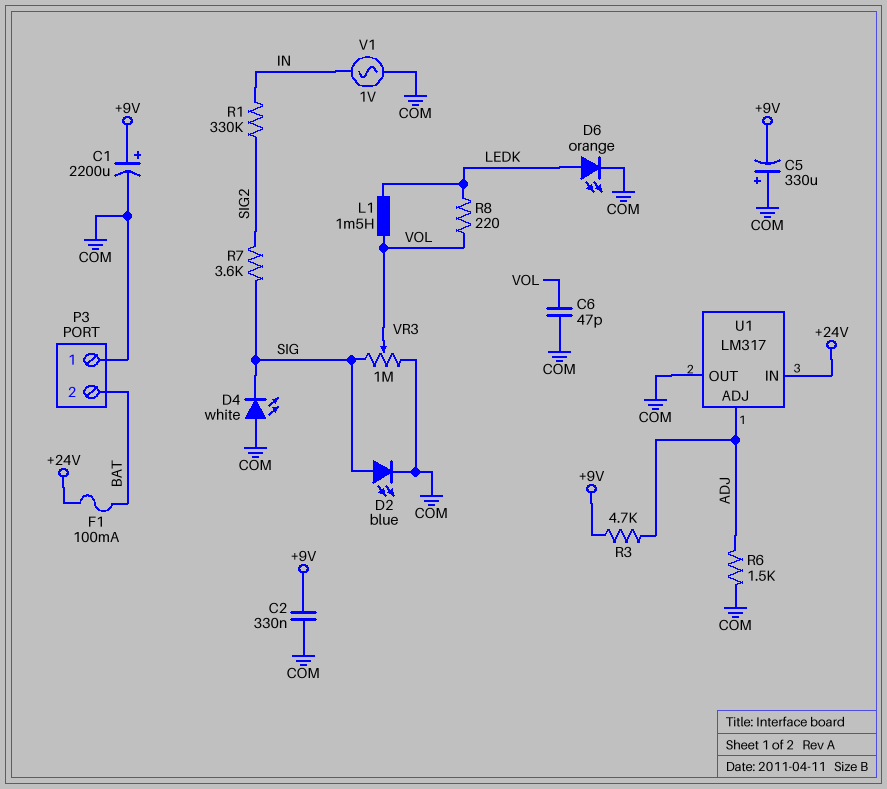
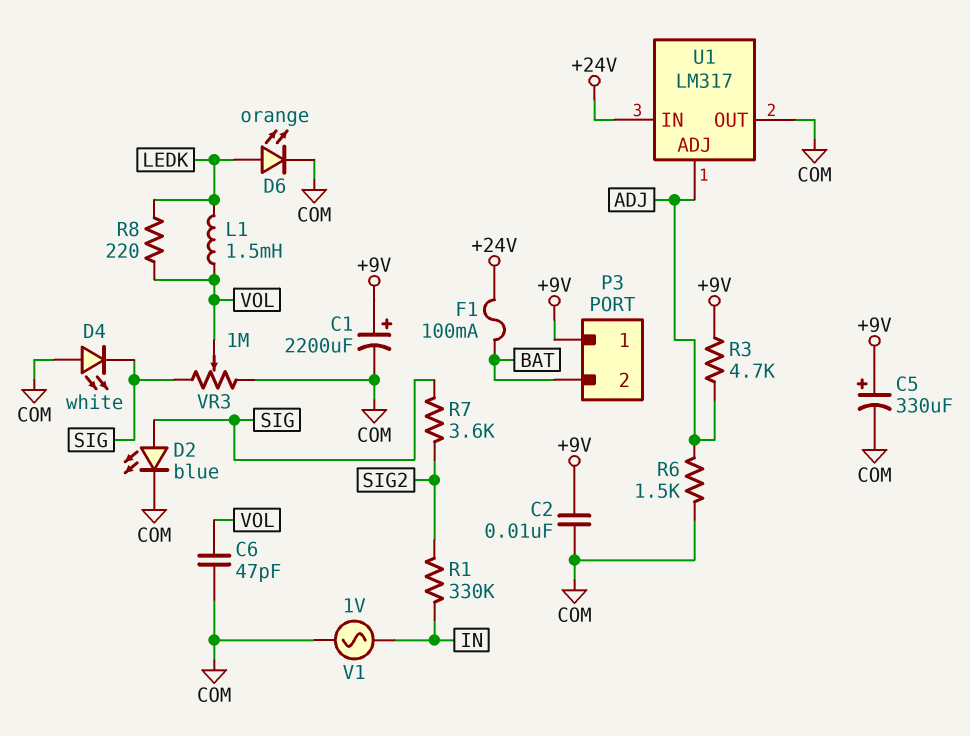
C2: 330nF (+9V, COM) -> 10nF (+9V, COM)
C5: 330uF (plus COM, minus +9V) -> 330uF (plus +9V, minus COM)
P3 pin 1: COM -> +9V

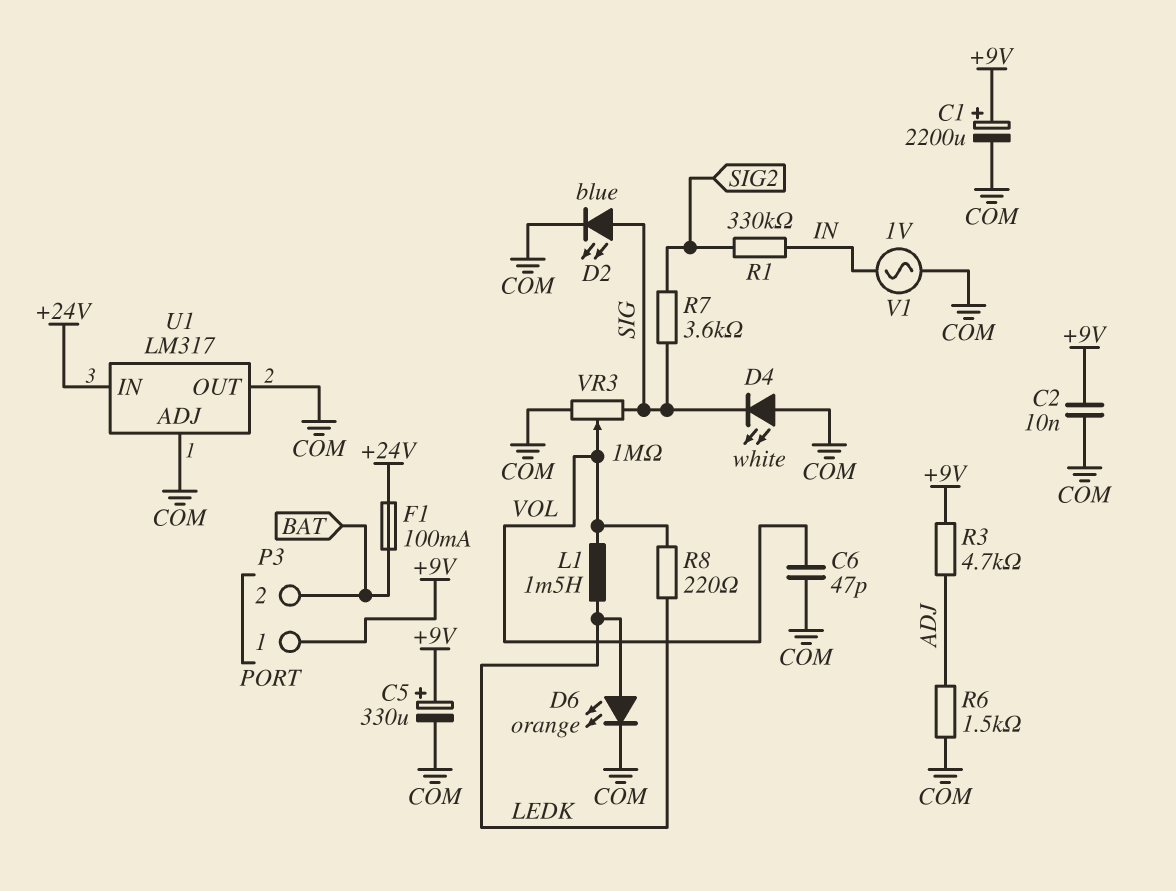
U1 pin ADJ: ADJ -> COM

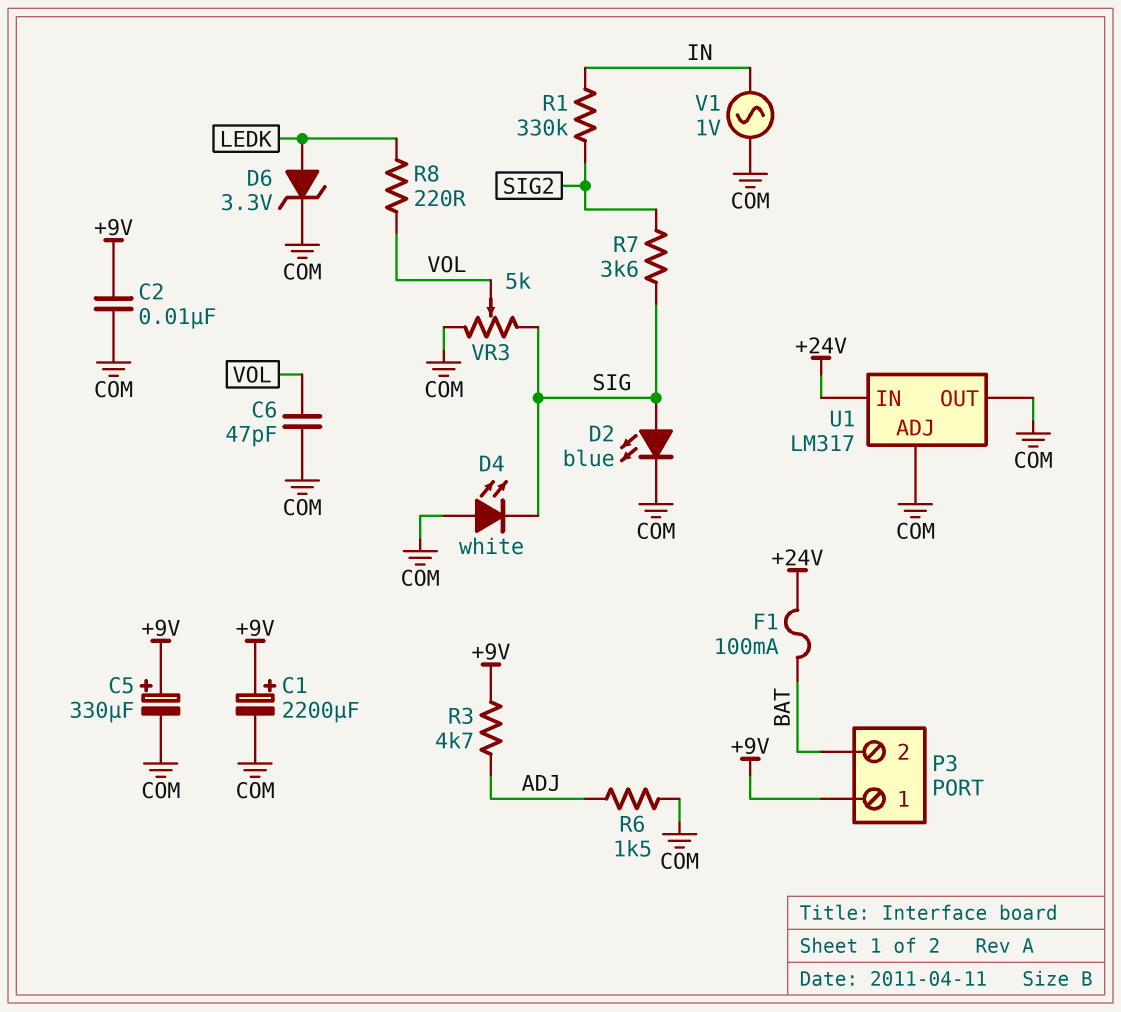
D6: LED orange (A LEDK, K COM) -> zener 3.3V (A LEDK, K COM)
L1: 1.5mH (LEDK, VOL) -> none
VR3: 1M (COM, SIG, wiper VOL) -> 5k (COM, SIG, wiper VOL)

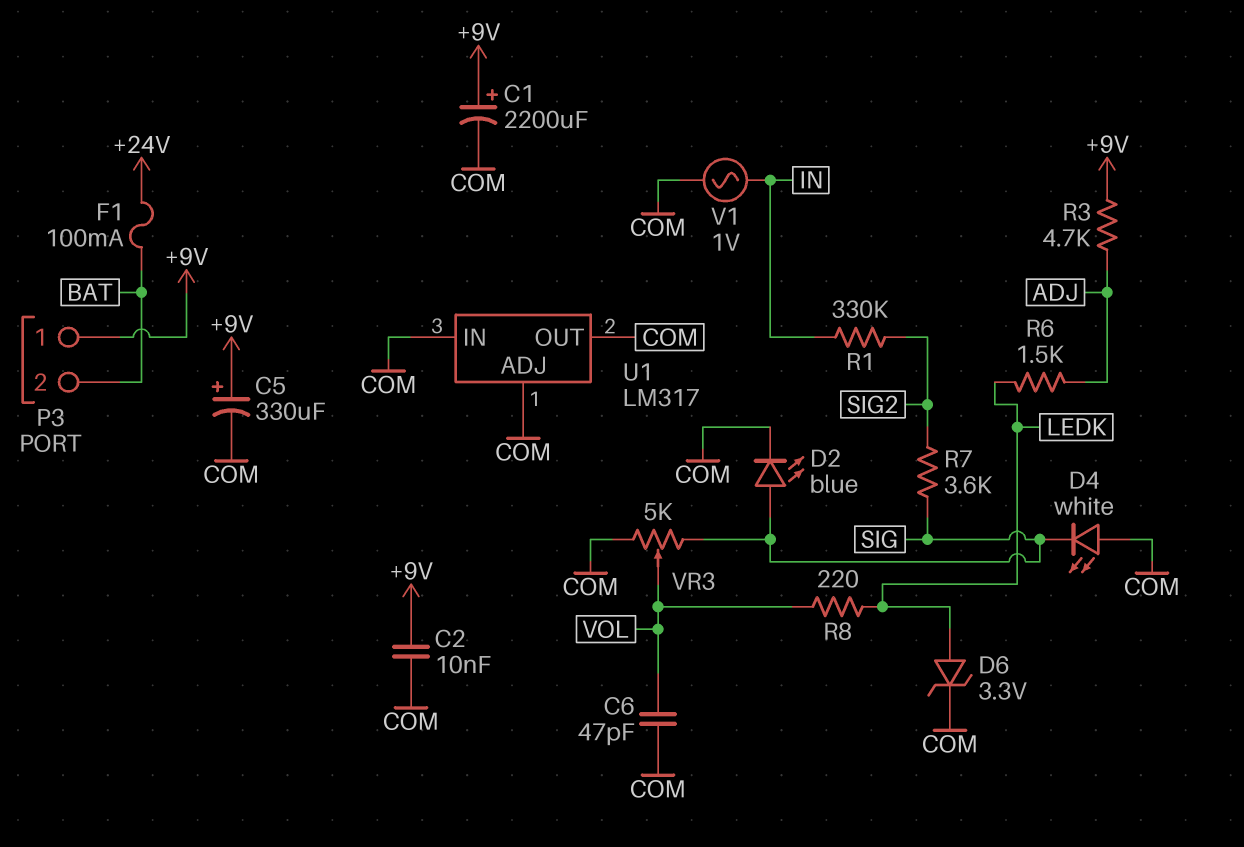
R6: 1.5k (ADJ, COM) -> 1.5k (ADJ, LEDK)
U1 pin IN: +24V -> COM

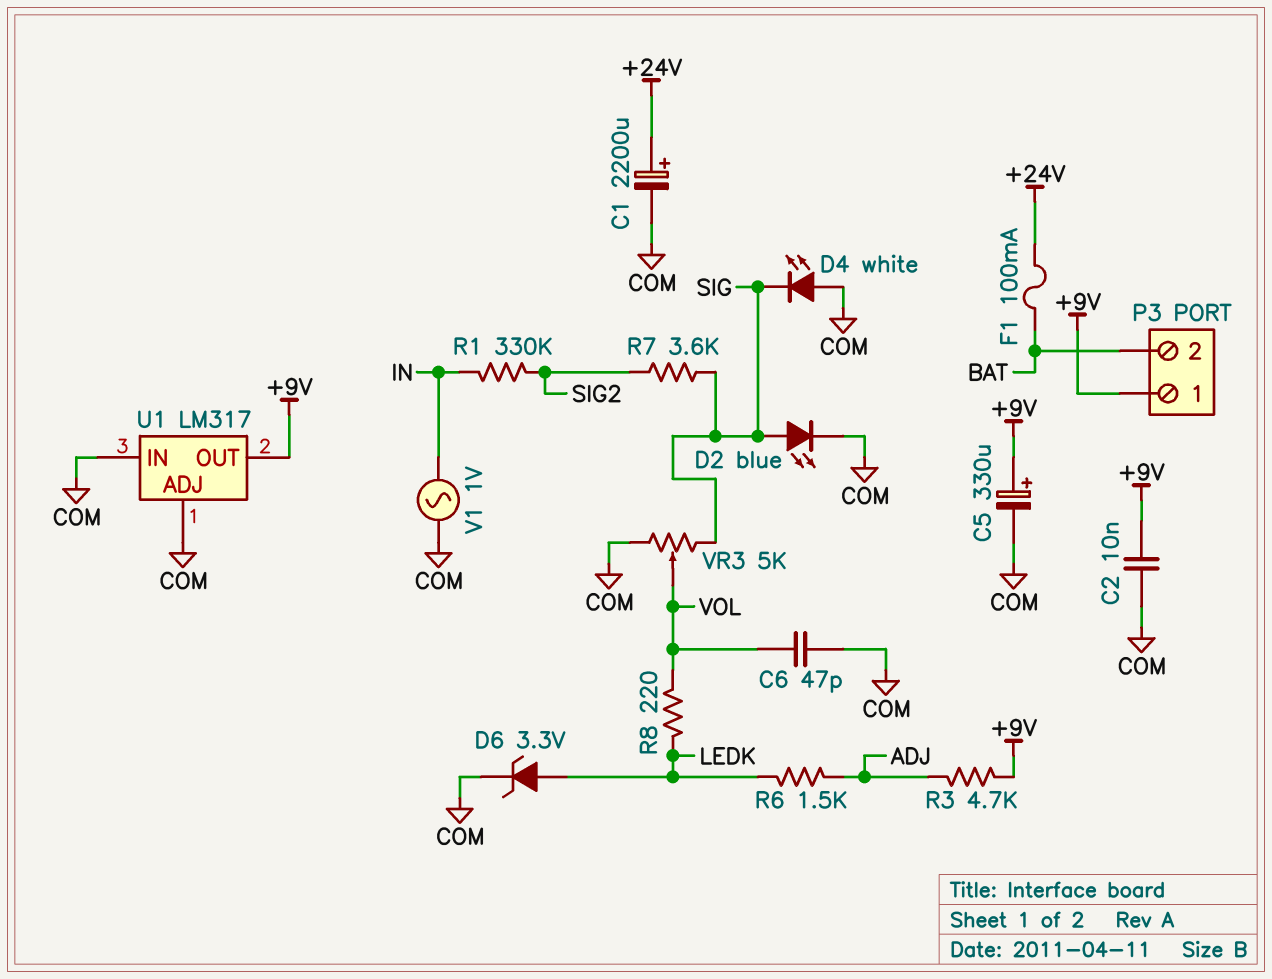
C1: 2200uF (plus +9V, minus COM) -> 2200uF (plus +24V, minus COM)
U1 pin OUT: COM -> +9V

